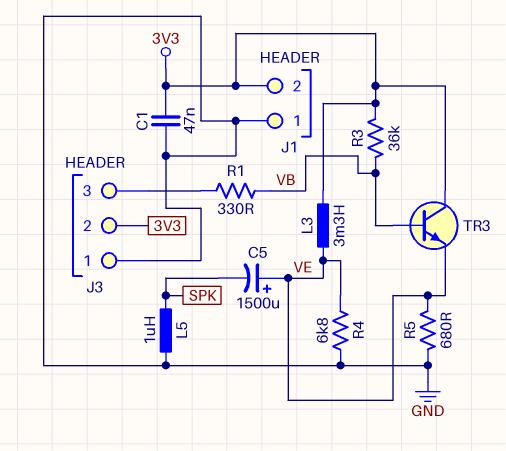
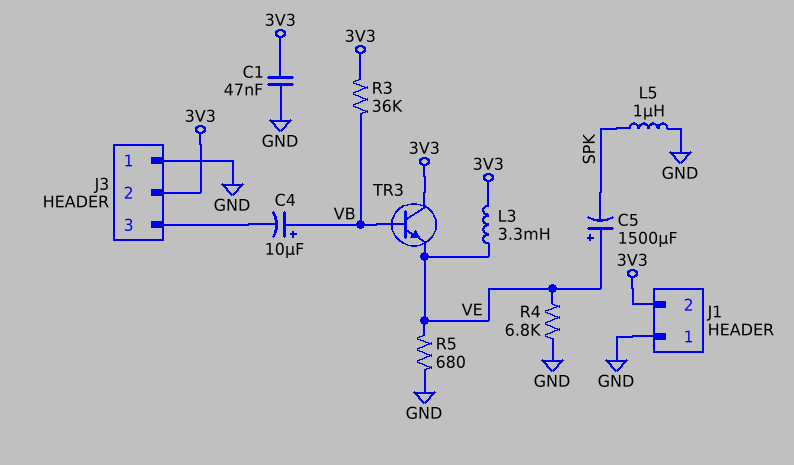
C4: none -> 10uF (plus VB, minus J3/3)
R1: 330 (J3/3, VB) -> none

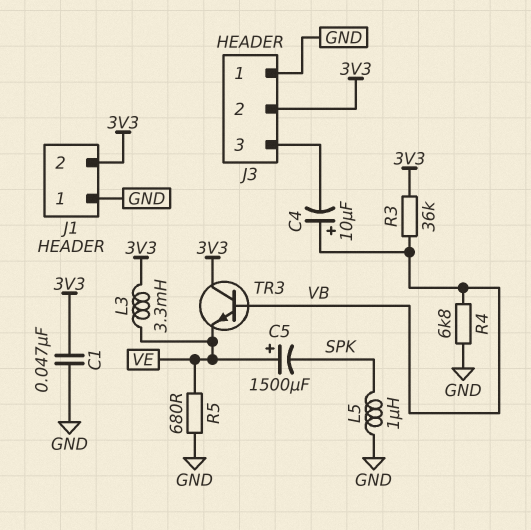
R4: 6.8k (GND, VE) -> 6.8k (GND, VB)

